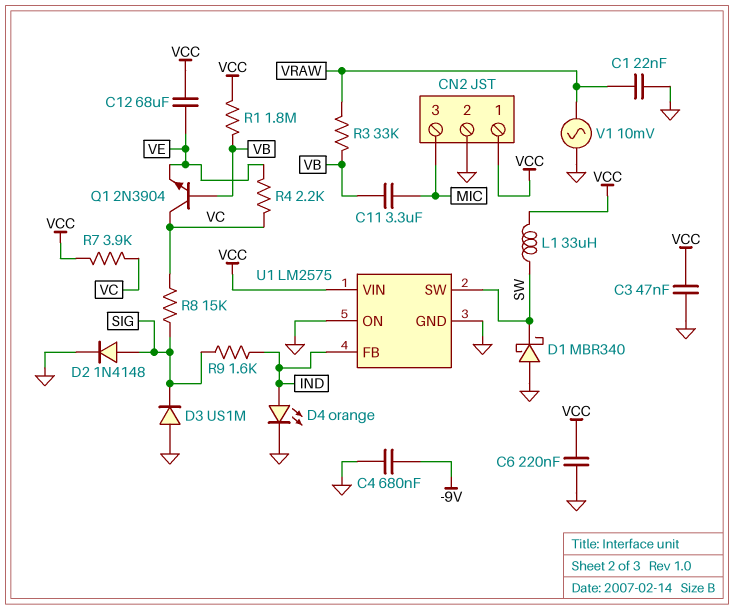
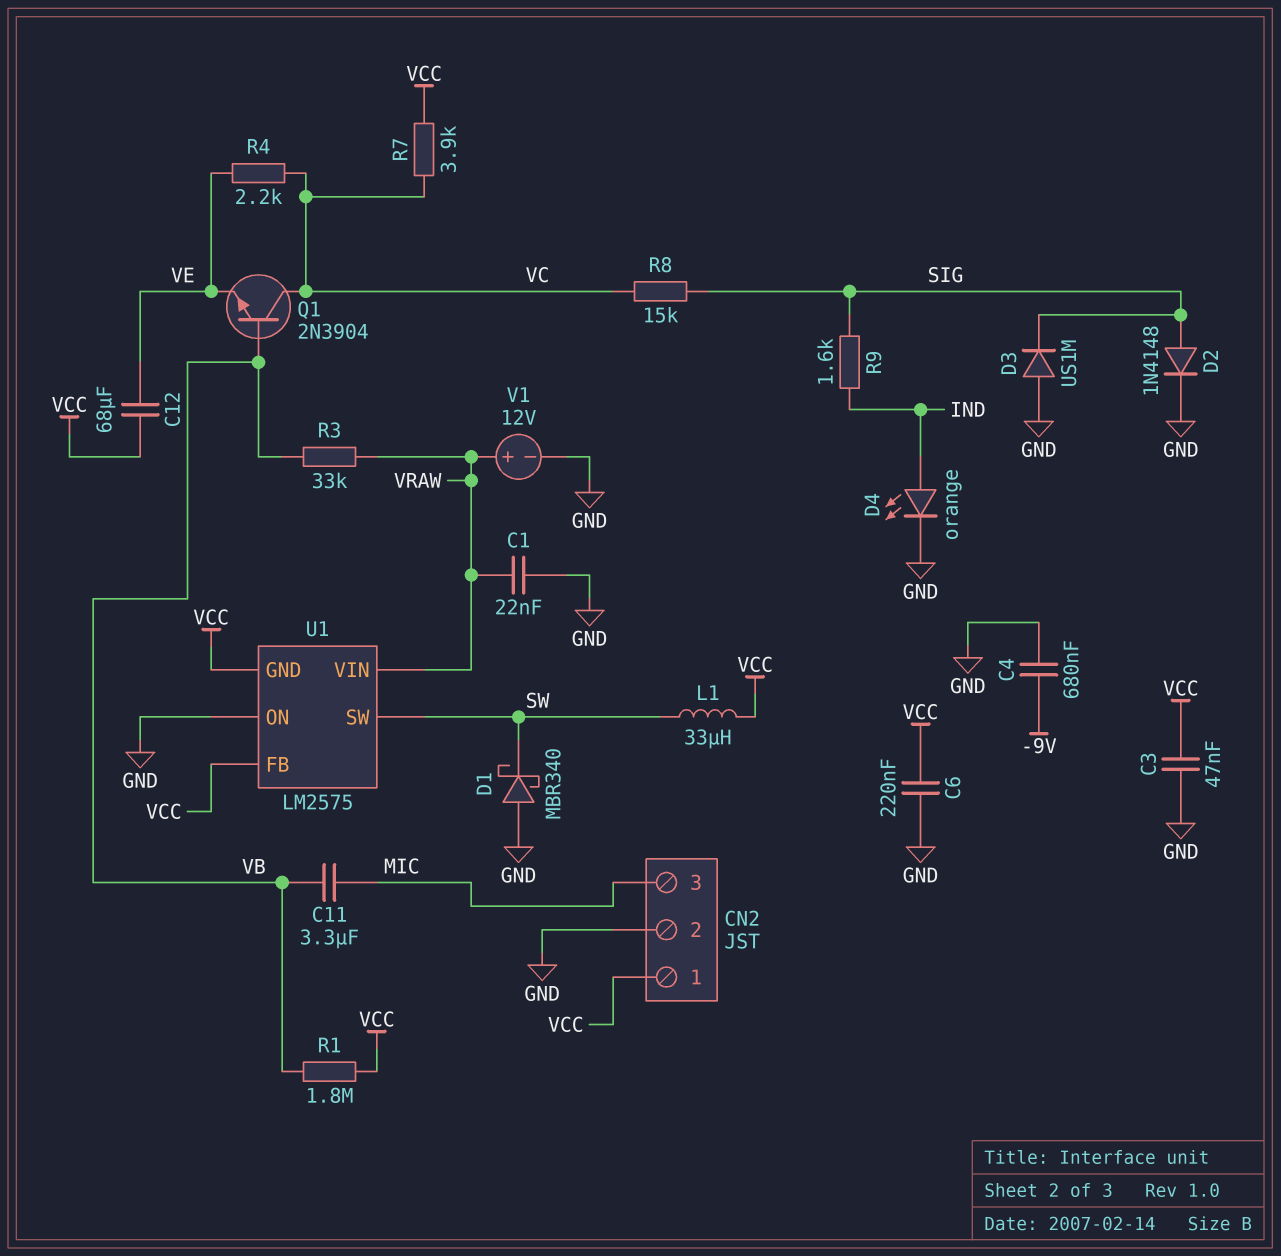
U1 pin FB: IND -> VCC
U1 pin GND: GND -> VCC
U1 pin VIN: VCC -> VRAW
V1: AC 10mV (GND, VRAW) -> 12V (plus VRAW, minus GND)

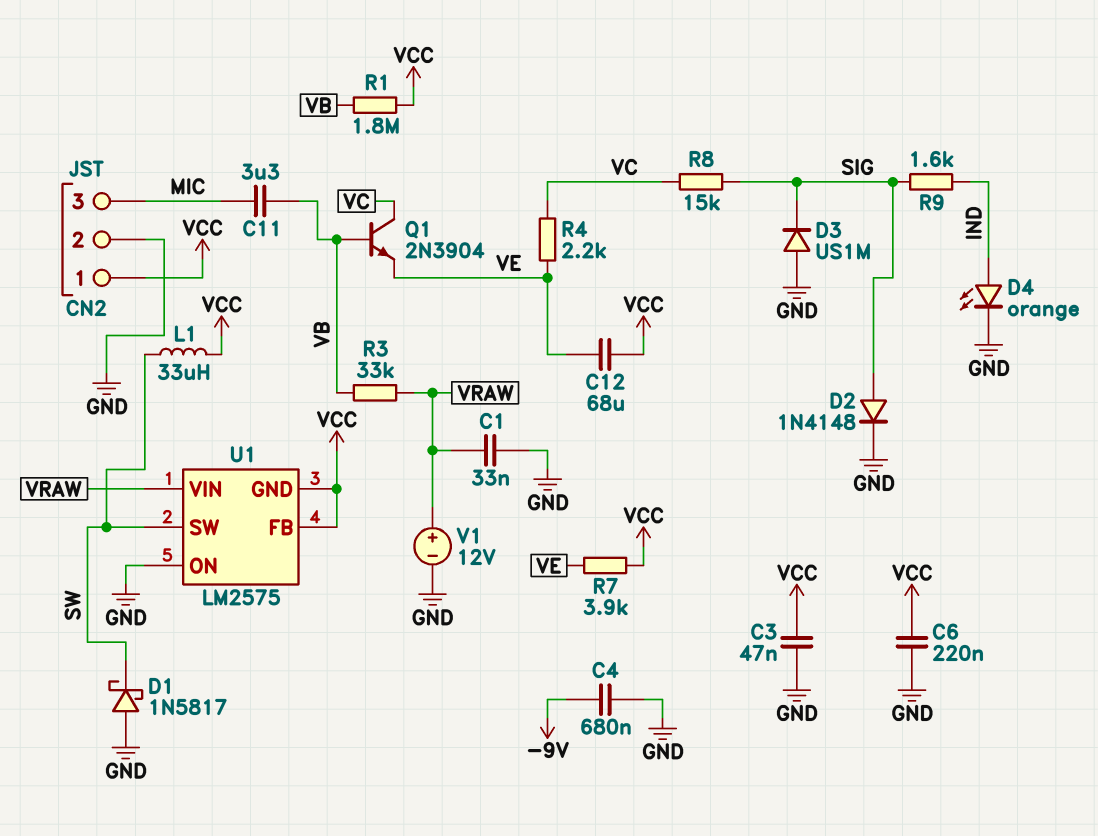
C1: 22nF (GND, VRAW) -> 33nF (GND, VRAW)
D1: schottky MBR340 (A GND, K SW) -> schottky 1N5817 (A GND, K SW)
R7: 3.9k (VC, VCC) -> 3.9k (VCC, VE)

